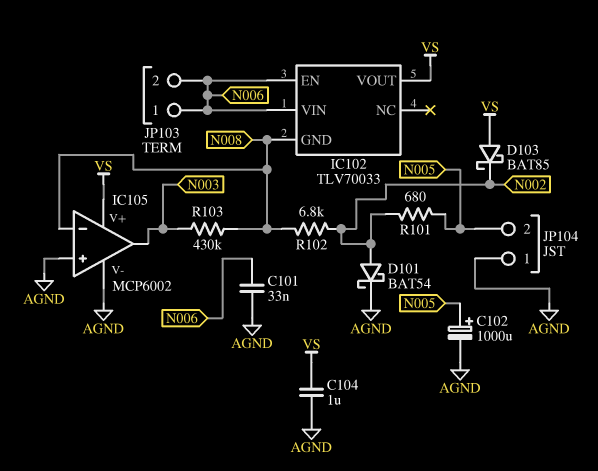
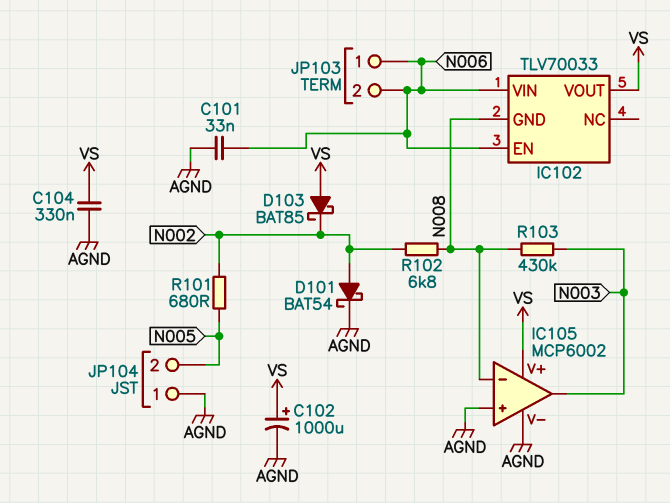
C102: 1000uF (plus N005, minus AGND) -> 1000uF (plus VS, minus AGND)
C104: 1uF (AGND, VS) -> 330nF (AGND, VS)

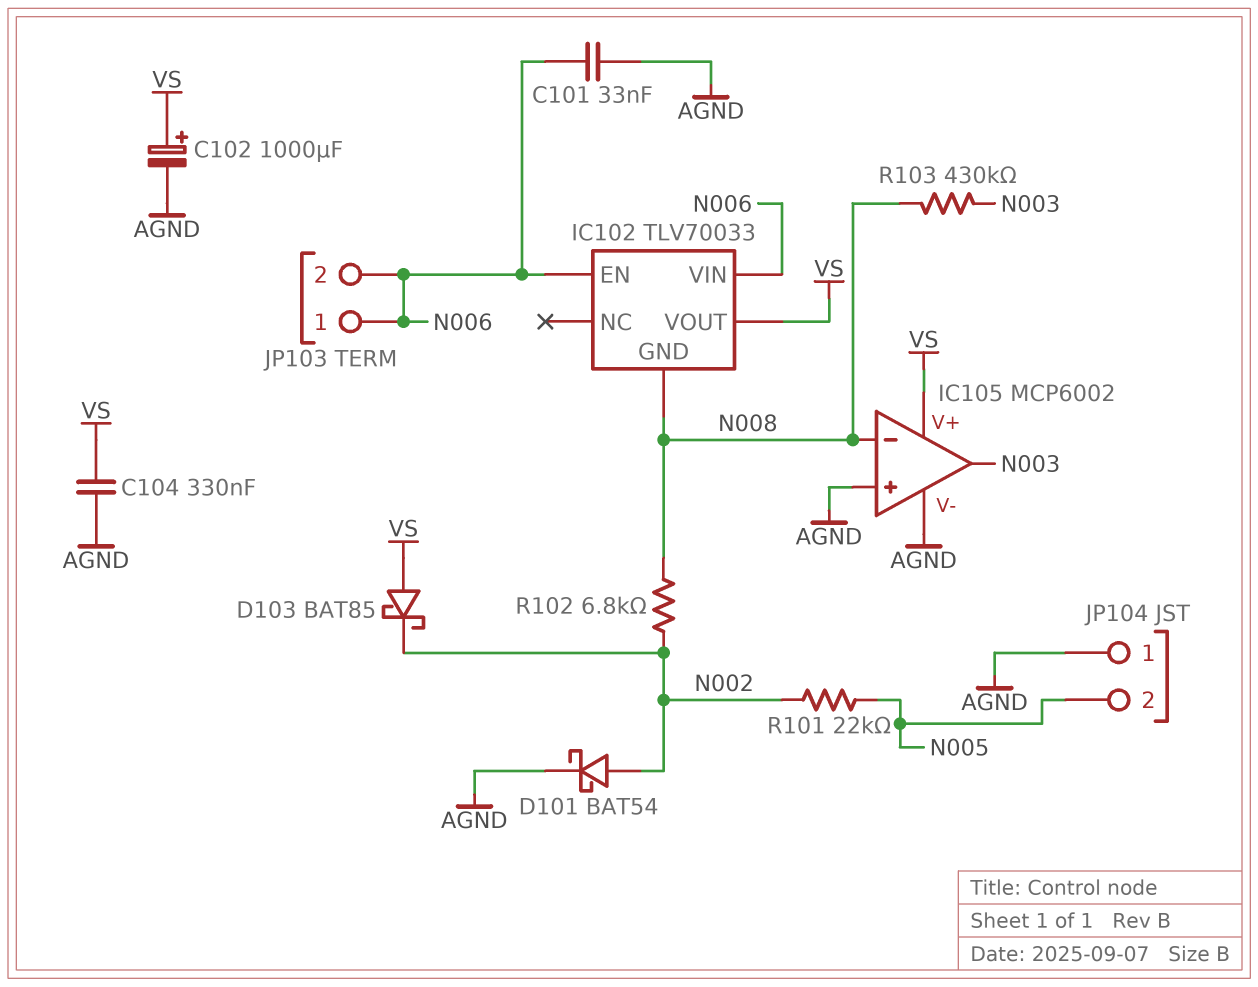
R101: 680 (N002, N005) -> 22k (N002, N005)

